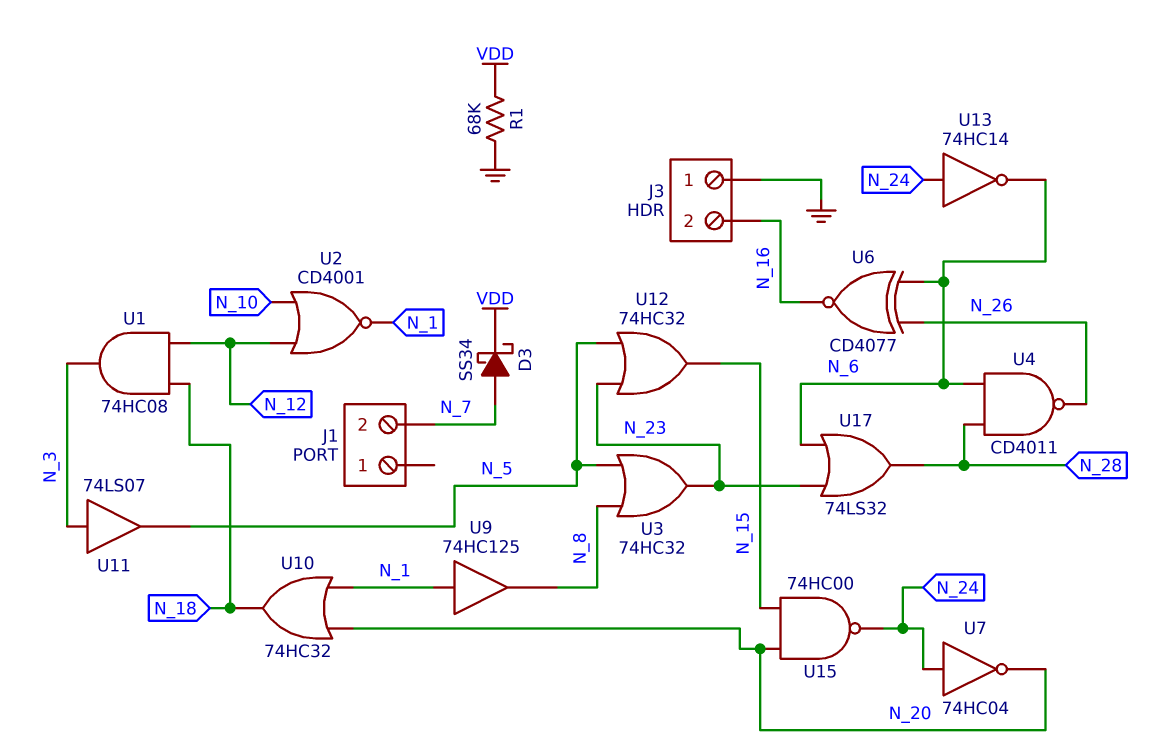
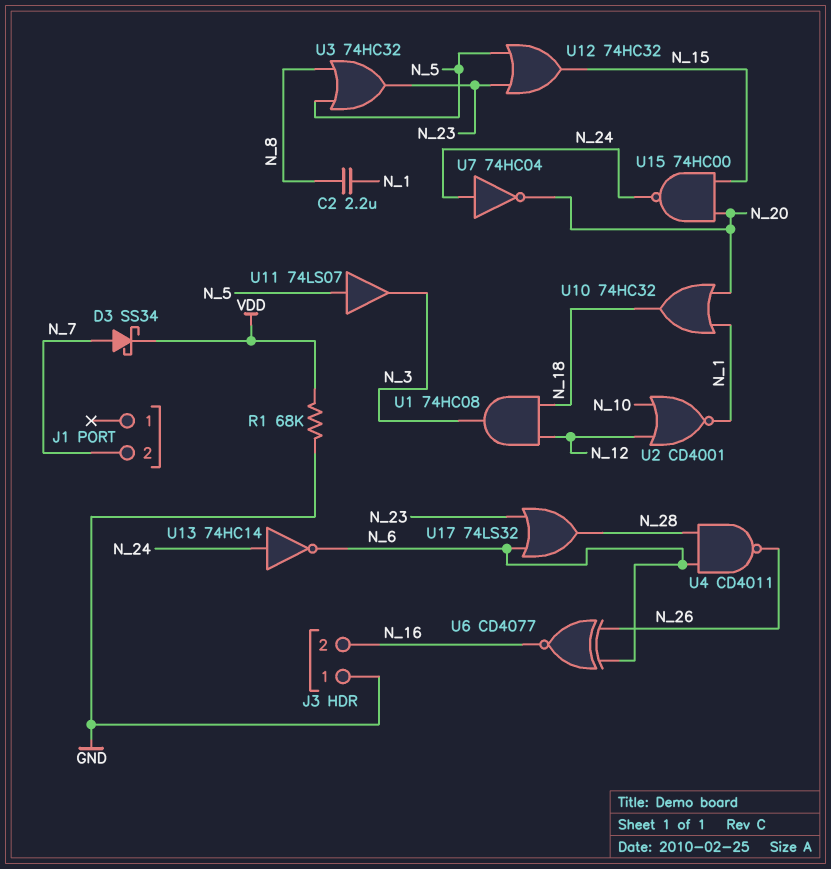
C2: none -> 2.2uF (N_1, N_8)
U9: buffer 74HC125 (in N_1, out N_8) -> none
U11: buffer 74LS07 (in N_3, out N_5) -> buffer 74LS07 (in N_5, out N_3)

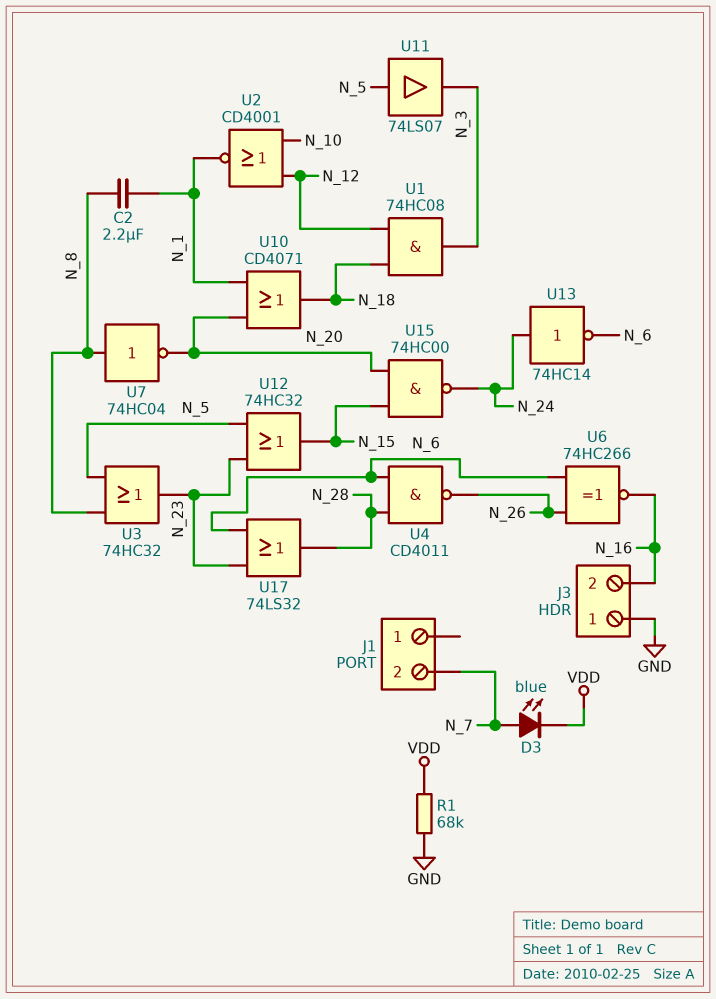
D3: schottky SS34 (A N_7, K VDD) -> LED blue (A N_7, K VDD)
U6: XNOR CD4077 (in N_6, in N_26, out N_16) -> XNOR 74HC266 (in N_6, in N_26, out N_16)
U7: NOT 74HC04 (in N_24, out N_20) -> NOT 74HC04 (in N_8, out N_20)
U10: OR 74HC32 (in N_1, in N_20, out N_18) -> OR CD4071 (in N_1, in N_20, out N_18)

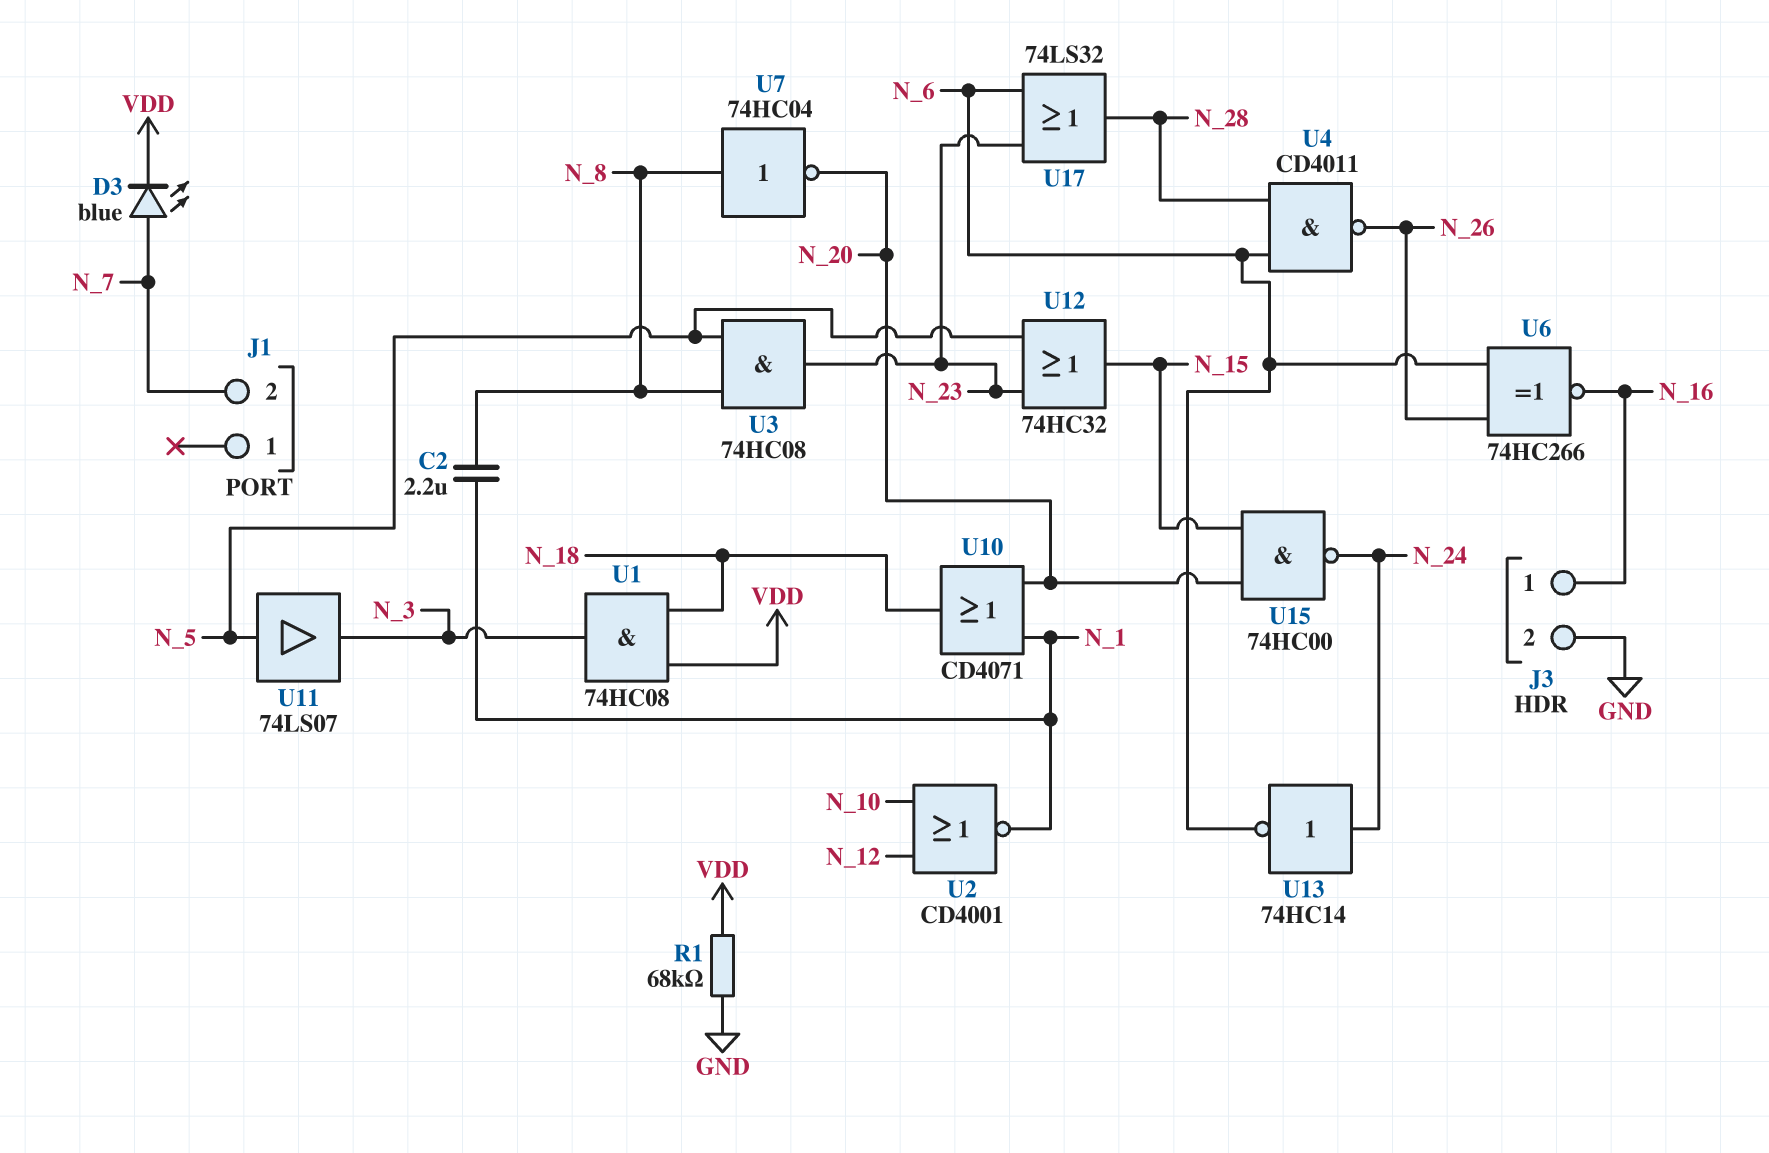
J3 pin 1: GND -> N_16
J3 pin 2: N_16 -> GND
U1: AND 74HC08 (in N_12, in N_18, out N_3) -> AND 74HC08 (in N_18, in VDD, out N_3)
U3: OR 74HC32 (in N_5, in N_8, out N_23) -> AND 74HC08 (in N_5, in N_8, out N_23)

